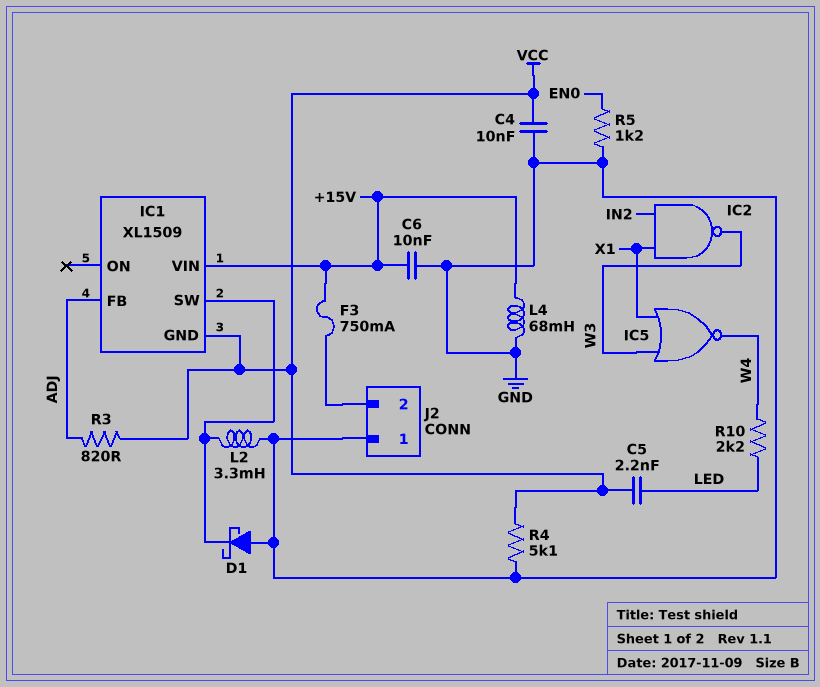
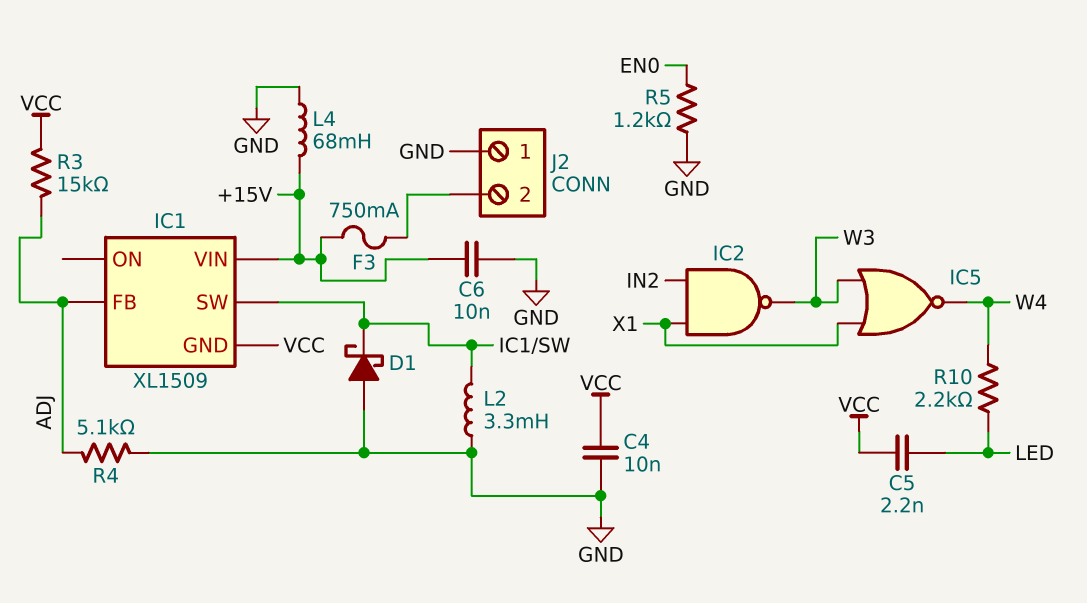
R3: 820 (ADJ, VCC) -> 15k (ADJ, VCC)
R4: 5.1k (GND, VCC) -> 5.1k (ADJ, GND)

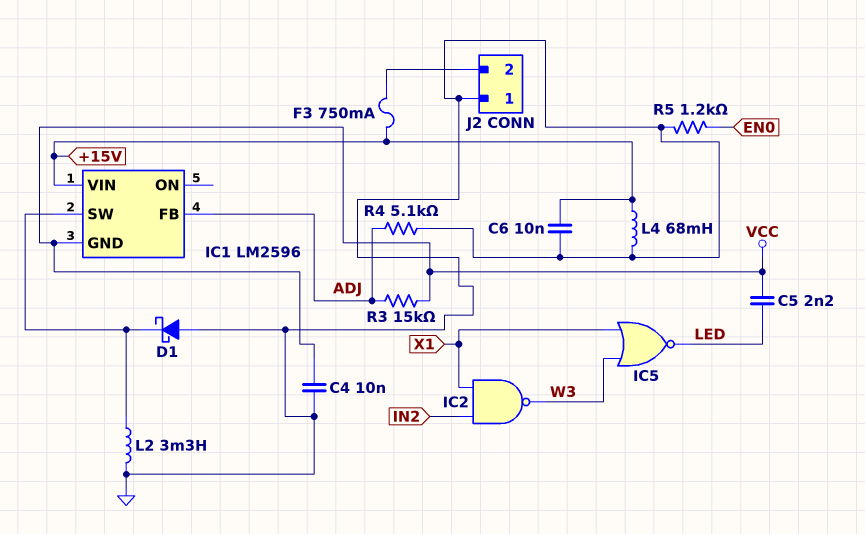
IC1: XL1509 -> LM2596
IC5: NOR (in W3, in X1, out W4) -> NOR (in W3, in X1, out LED)
R10: 2.2k (LED, W4) -> none

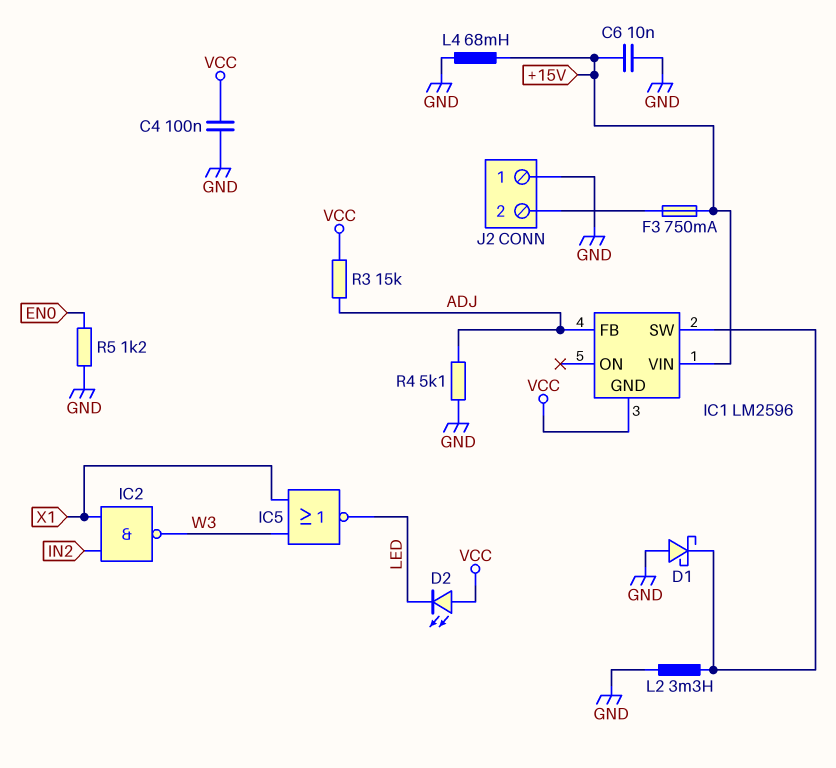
C4: 10nF (GND, VCC) -> 100nF (GND, VCC)
C5: 2.2nF (LED, VCC) -> none
D2: none -> LED (A VCC, K LED)

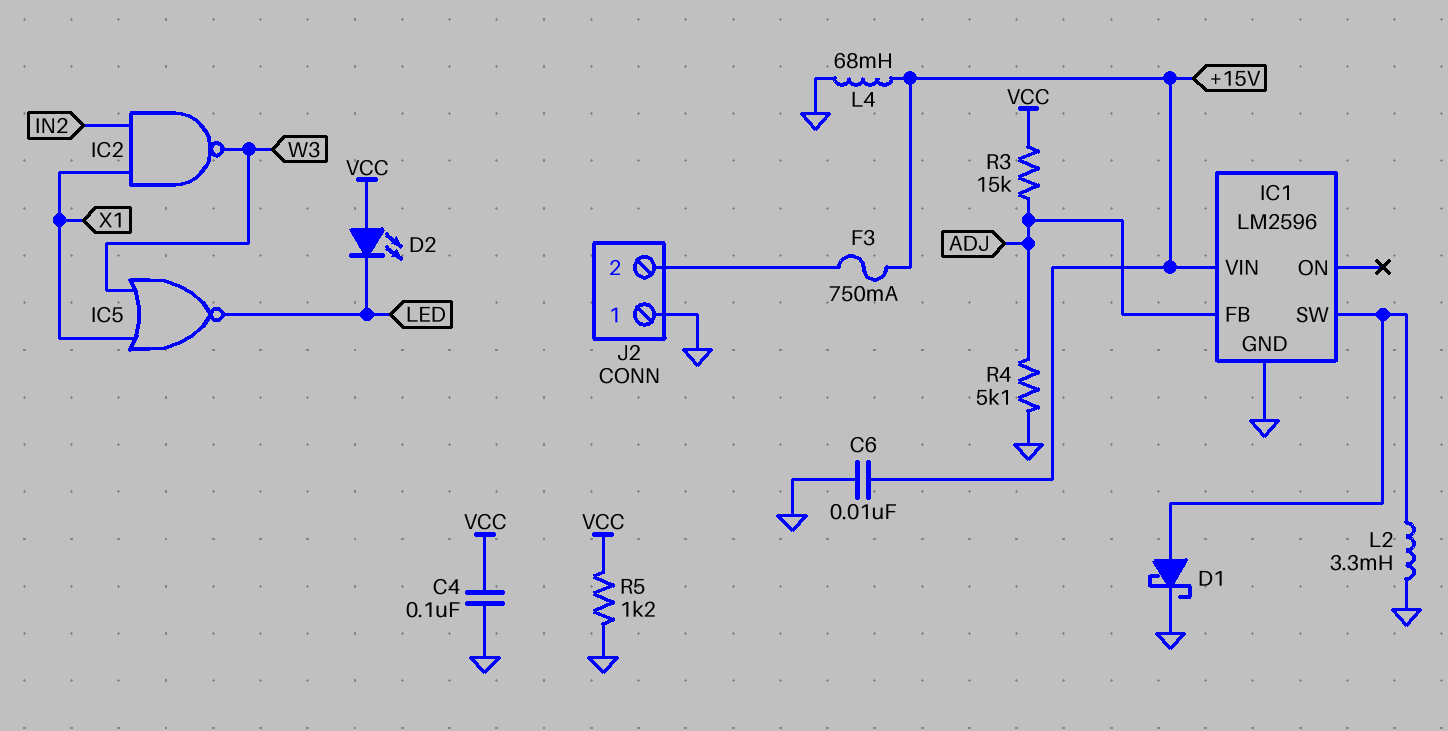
D1: schottky (A GND, K IC1/SW) -> schottky (A IC1/SW, K GND)
IC1 pin GND: VCC -> GND
R5: 1.2k (EN0, GND) -> 1.2k (GND, VCC)

